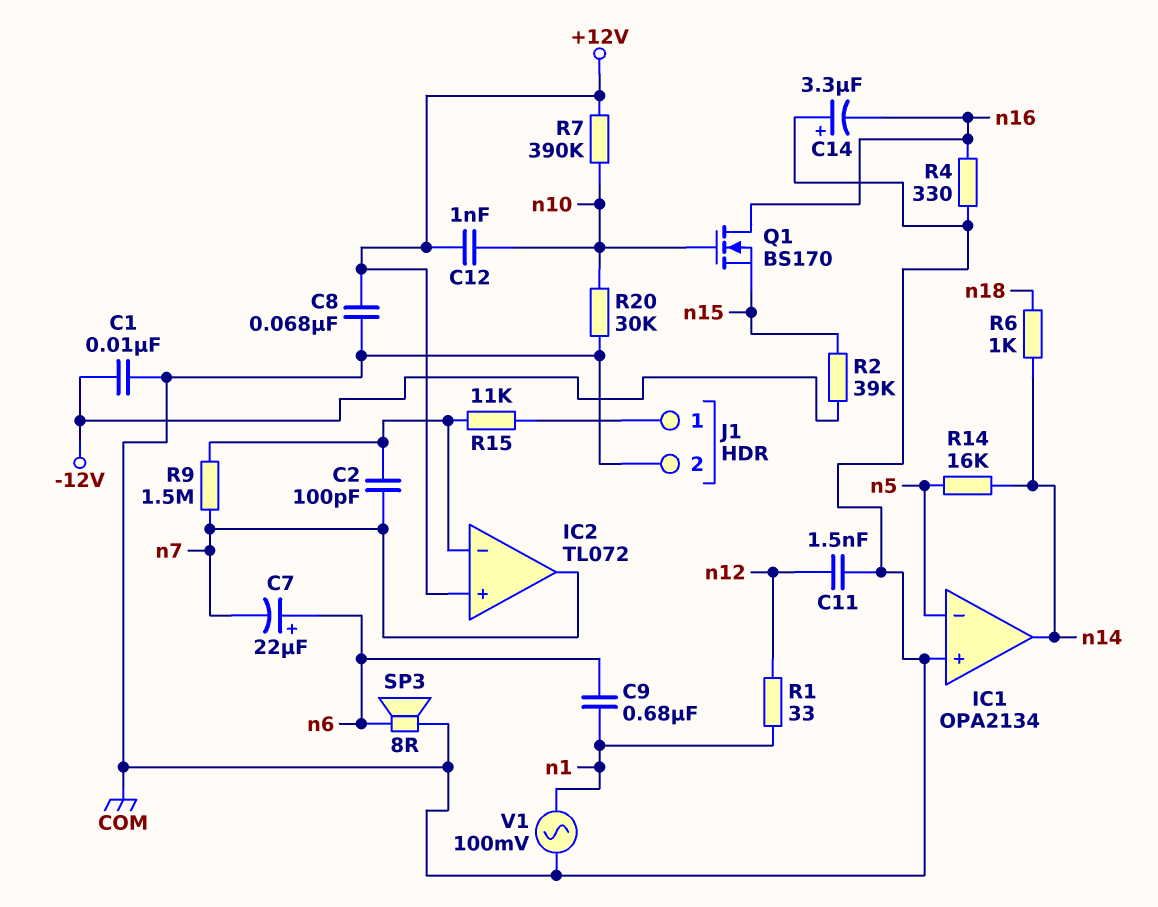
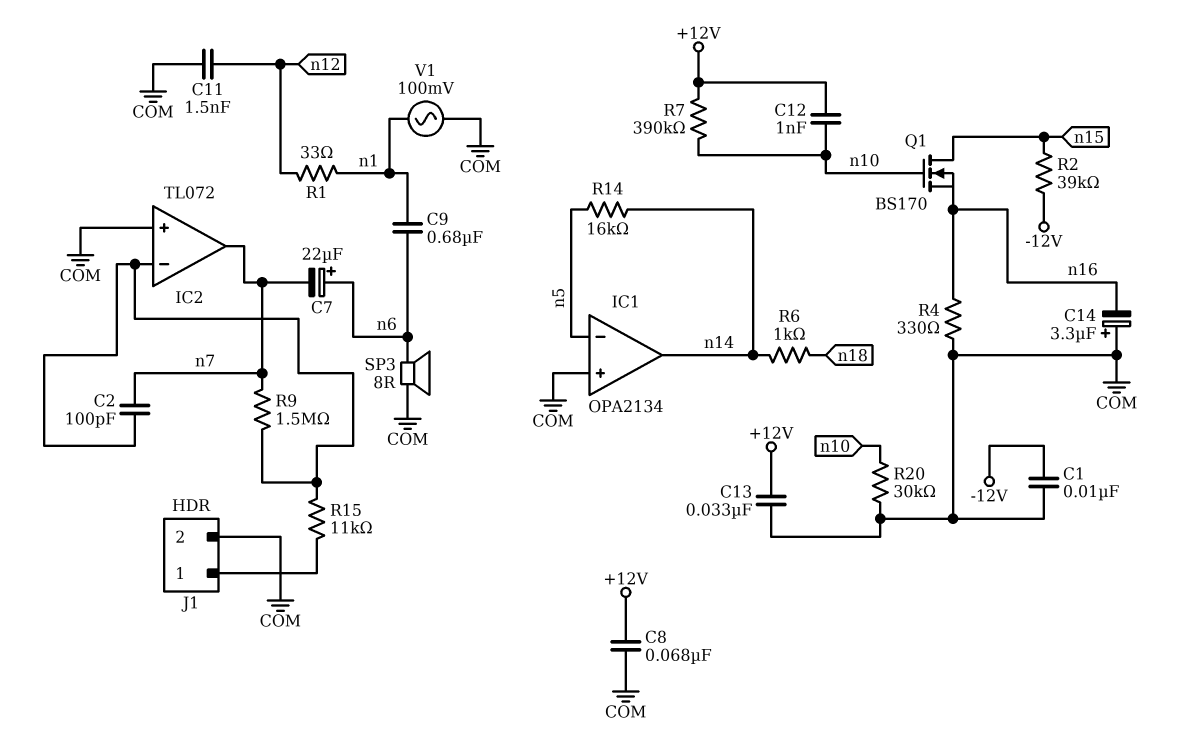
C13: none -> 33nF (+12V, COM)
IC2 pin in+: +12V -> COM
Q1: NMOS BS170 (G n10, D n16, S n15) -> NMOS BS170 (G n10, D n15, S n16)

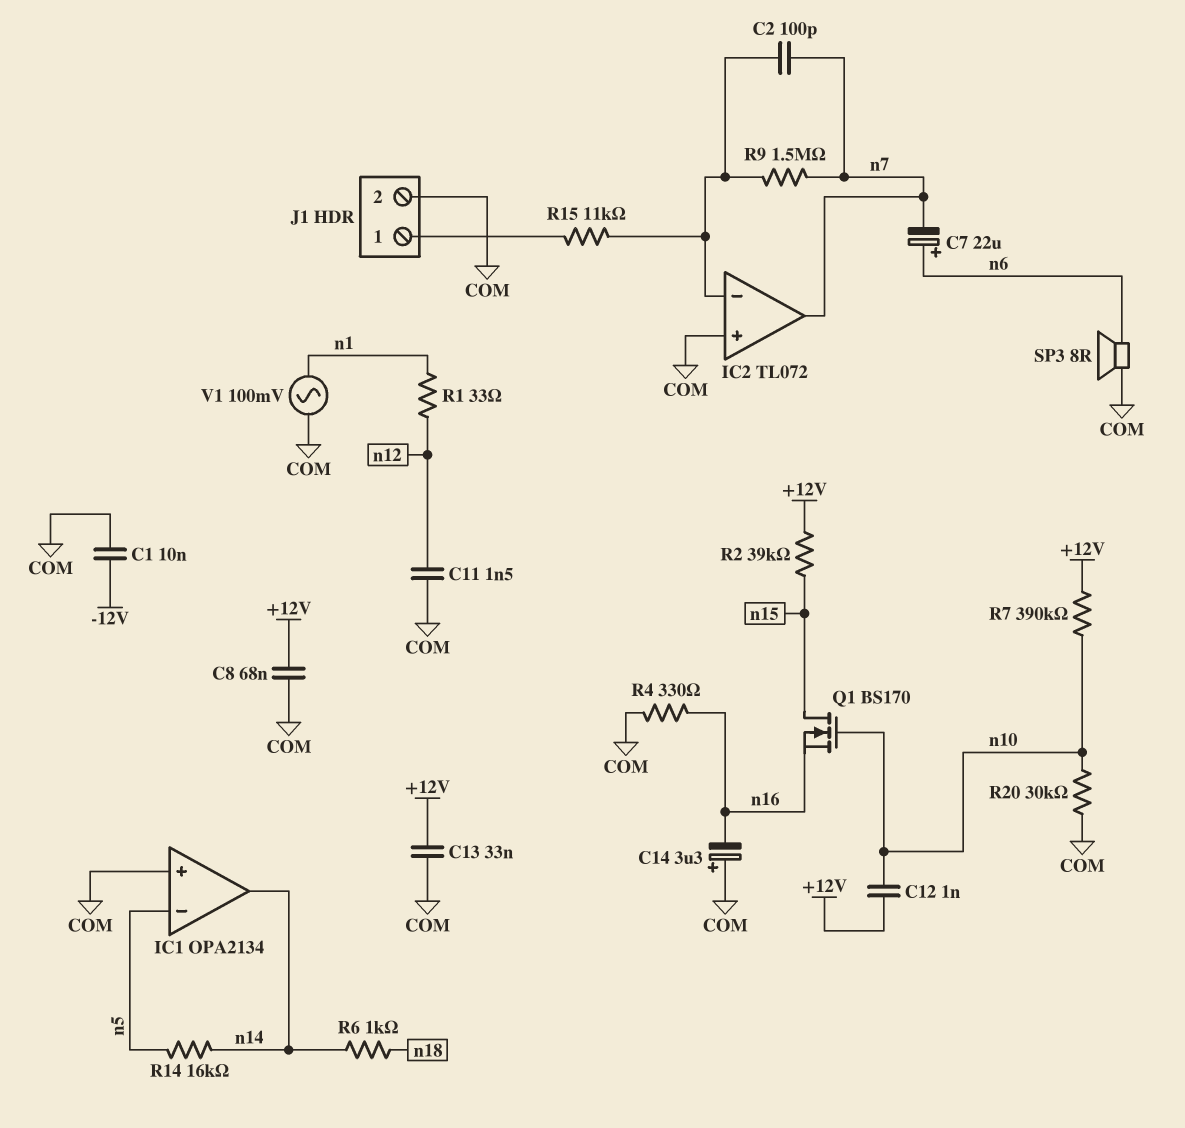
C9: 680nF (n1, n6) -> none
R2: 39k (-12V, n15) -> 39k (+12V, n15)

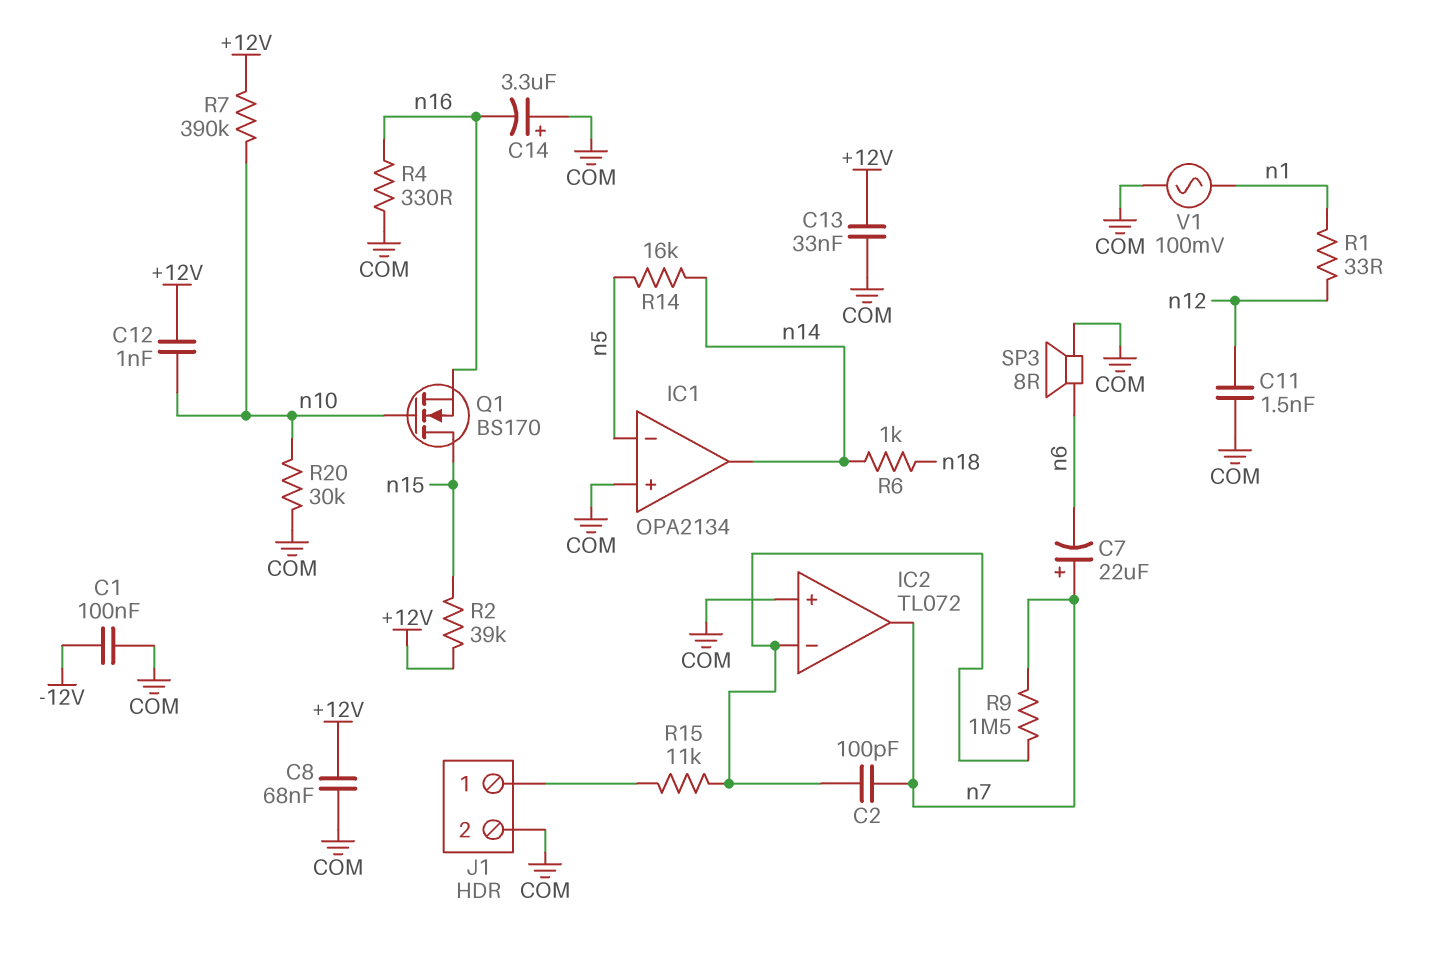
C1: 10nF (-12V, COM) -> 100nF (-12V, COM)
C7: 22uF (plus n6, minus n7) -> 22uF (plus n7, minus n6)

